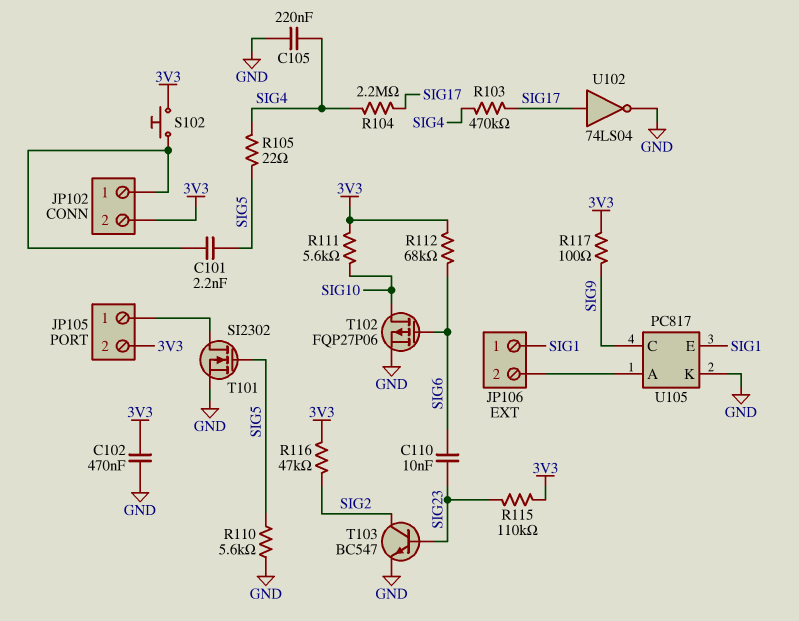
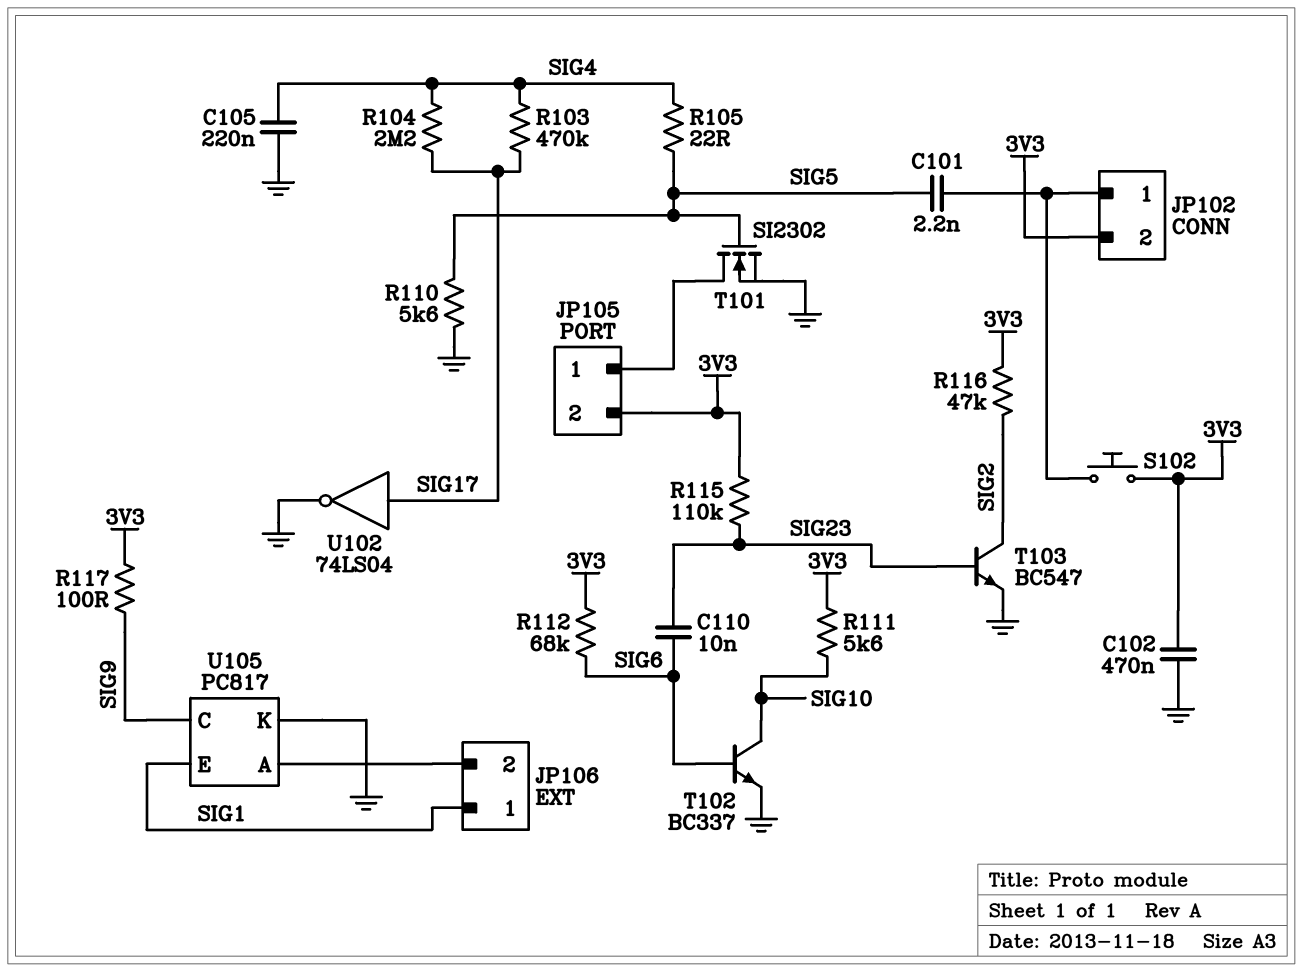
T102: PMOS FQP27P06 (G SIG6, D SIG10, S GND) -> NPN BC337 (B SIG6, C SIG10, E GND)

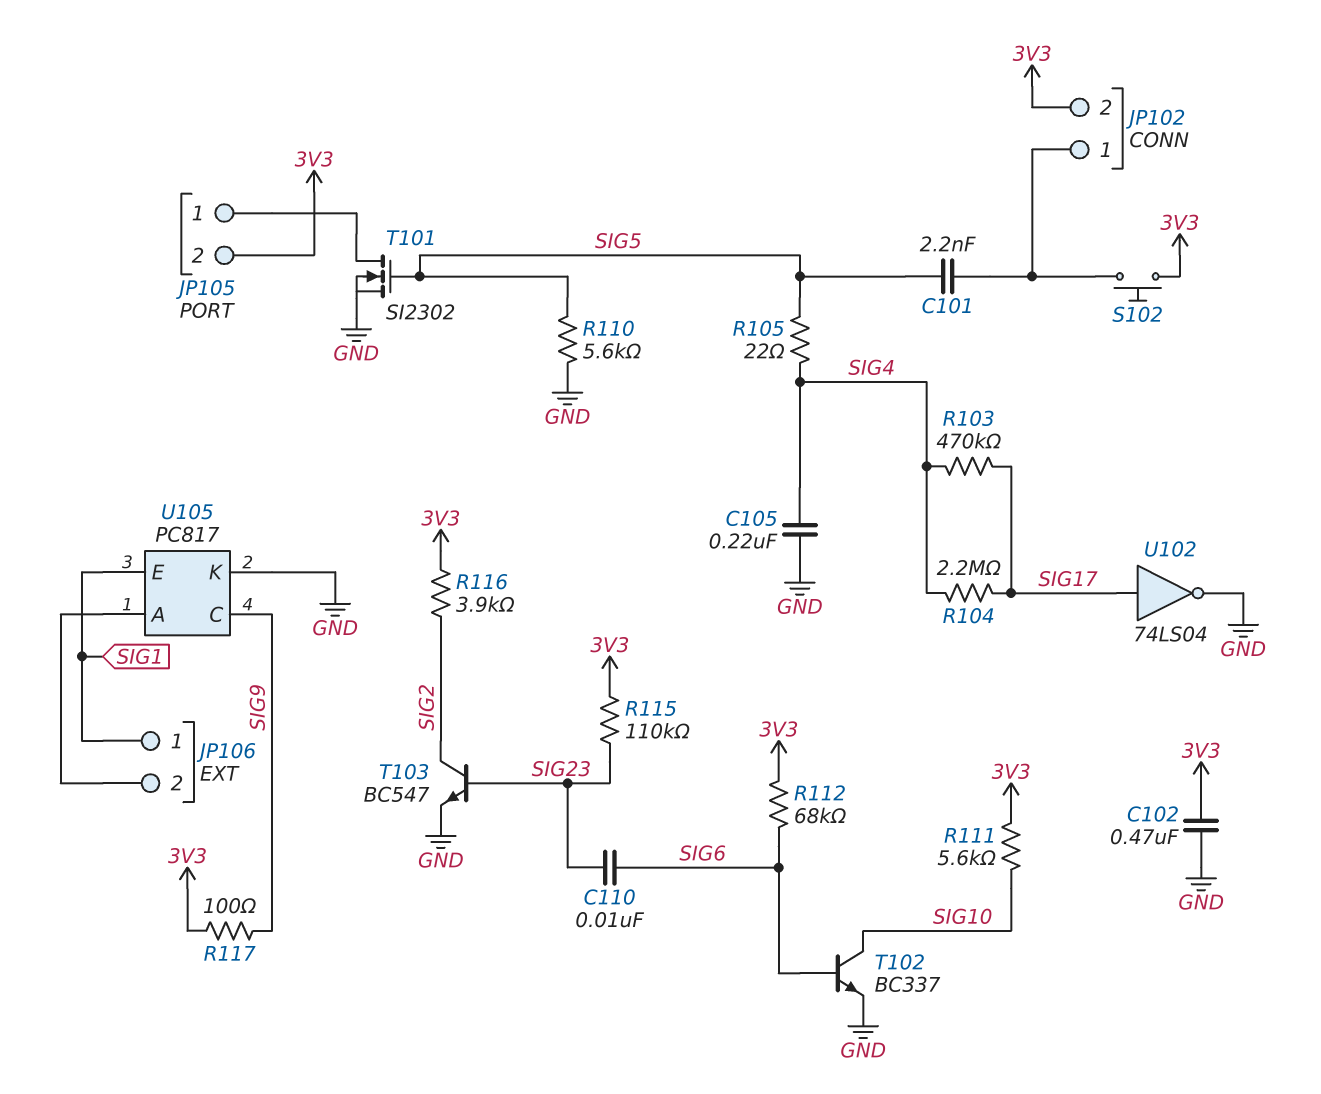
R116: 47k (3V3, SIG2) -> 3.9k (3V3, SIG2)

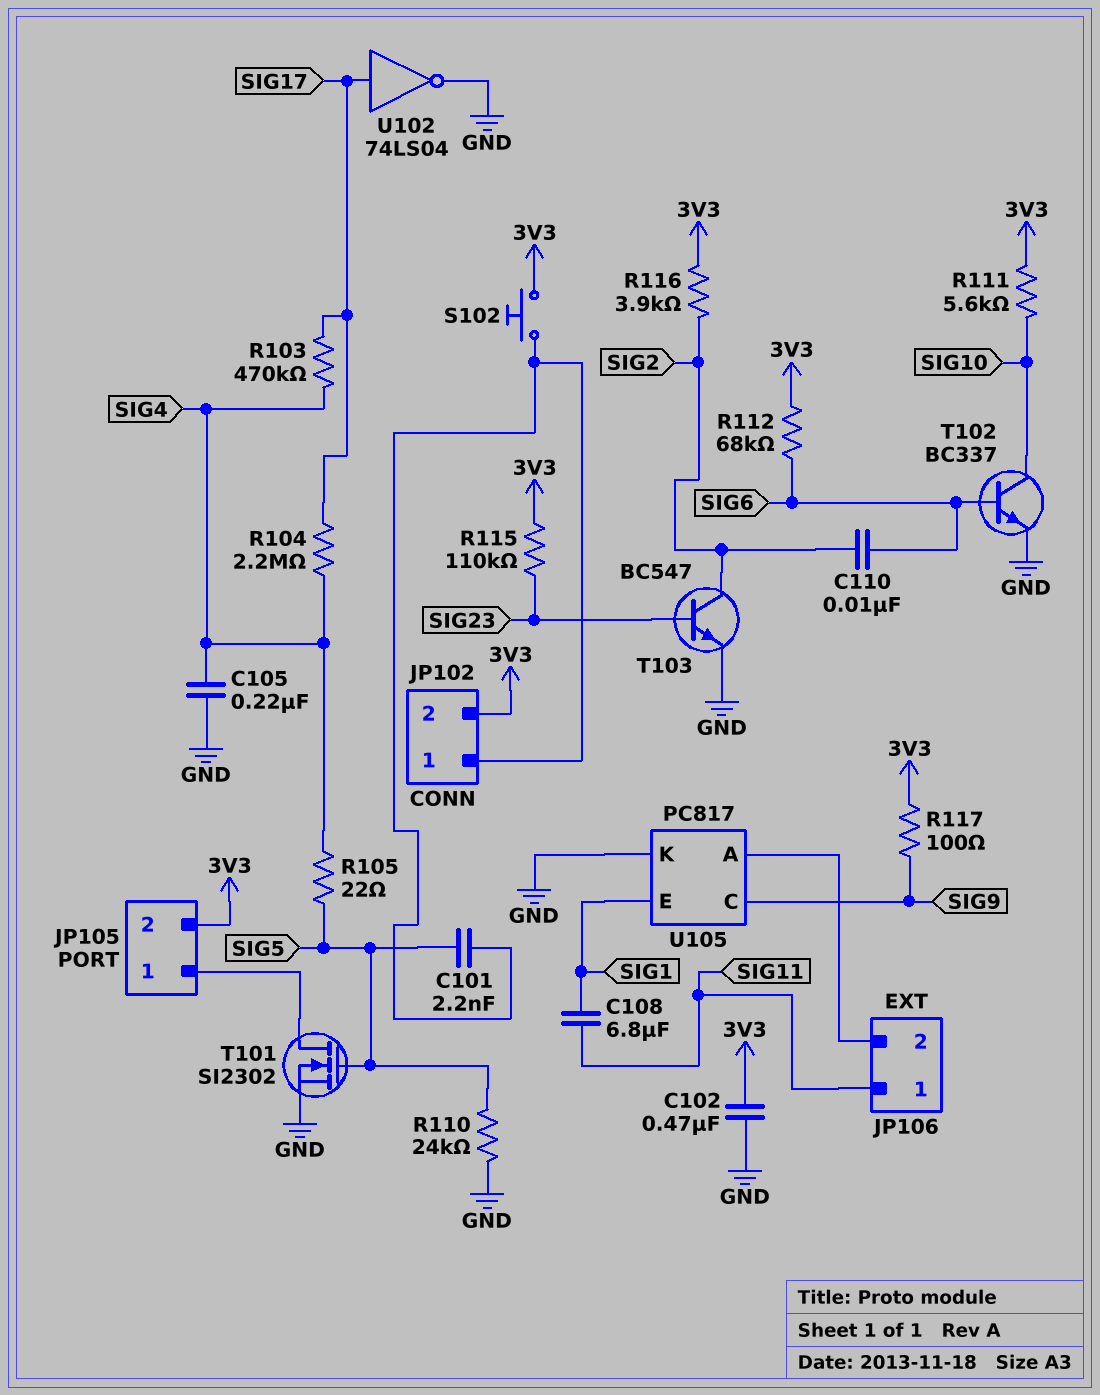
C108: none -> 6.8uF (SIG1, SIG11)
C110: 10nF (SIG6, SIG23) -> 10nF (SIG2, SIG6)
JP106 pin 1: SIG1 -> SIG11
R110: 5.6k (GND, SIG5) -> 24k (GND, SIG5)

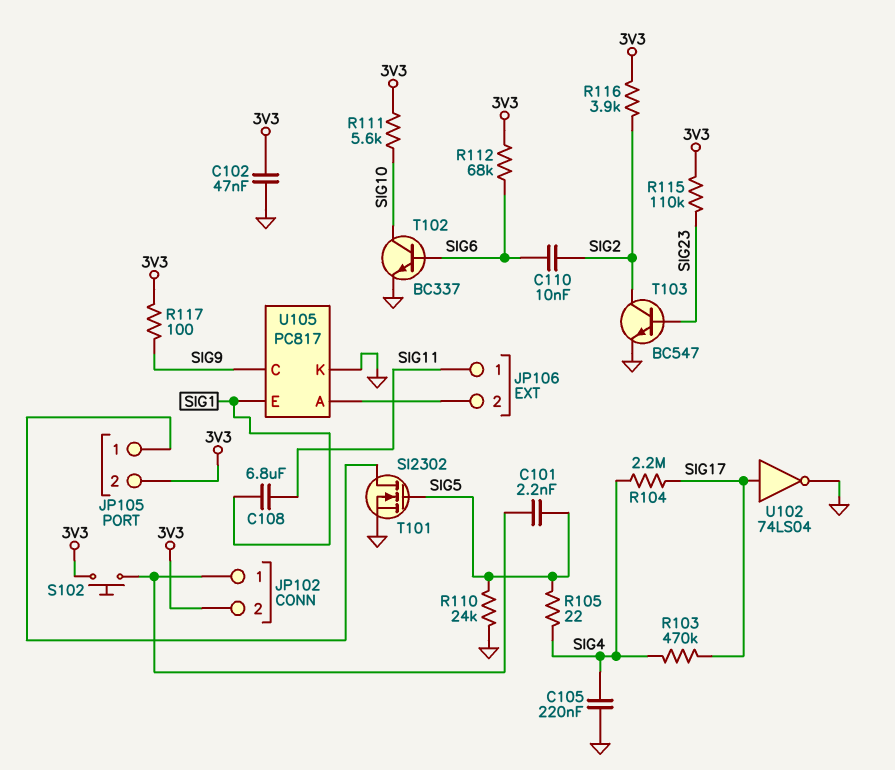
C102: 470nF (3V3, GND) -> 47nF (3V3, GND)

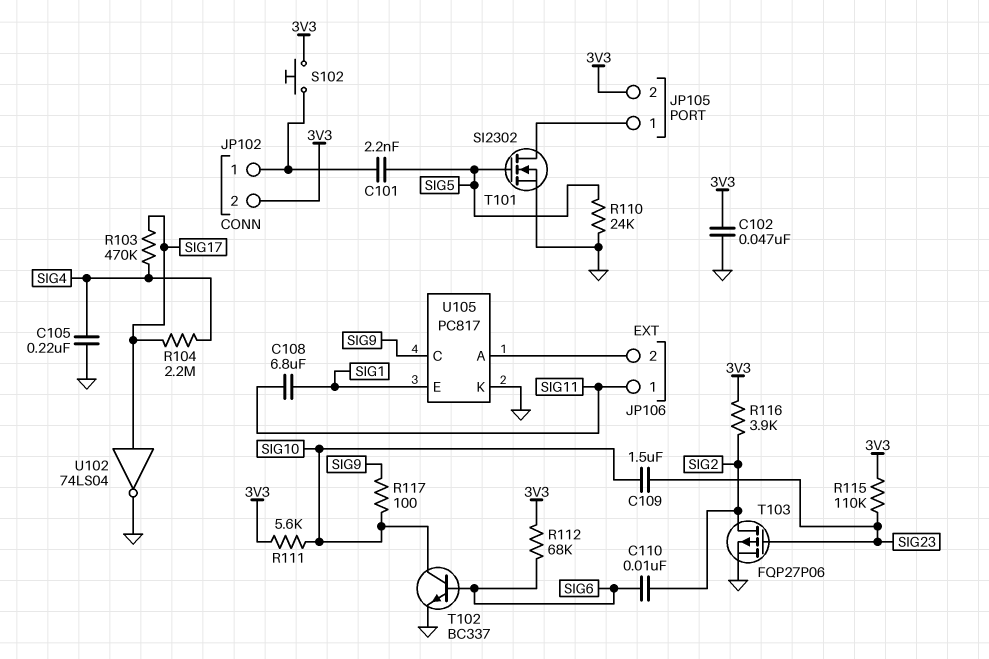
C109: none -> 1.5uF (SIG10, SIG23)
R105: 22 (SIG4, SIG5) -> none
R117: 100 (3V3, SIG9) -> 100 (SIG9, SIG10)
T103: NPN BC547 (B SIG23, C SIG2, E GND) -> PMOS FQP27P06 (G SIG23, D SIG2, S GND)

